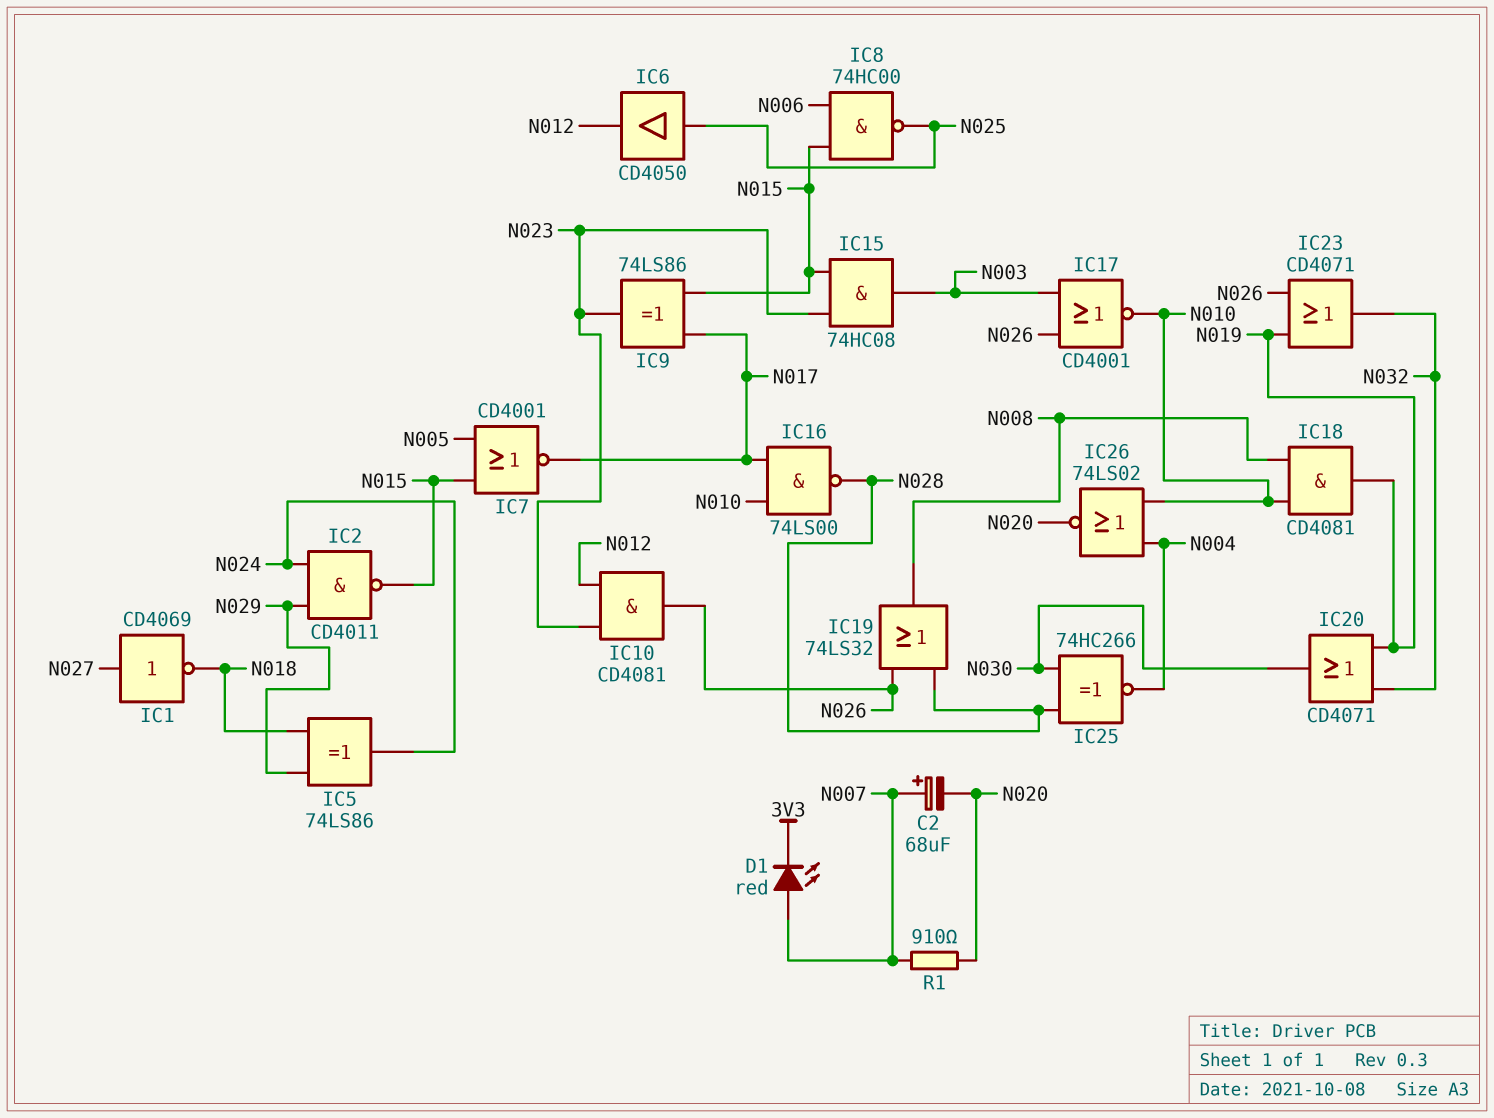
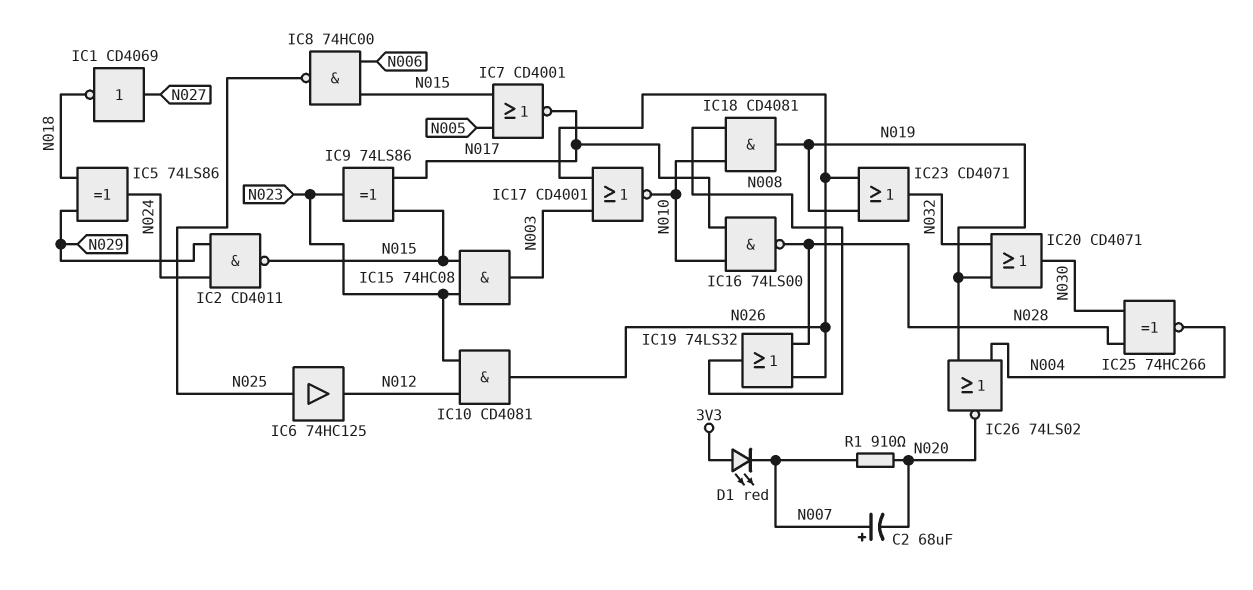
D1: LED red (A N007, K 3V3) -> LED red (A 3V3, K N007)
IC6: buffer CD4050 (in N025, out N012) -> buffer 74HC125 (in N025, out N012)
IC26: NOR 74LS02 (in N004, in N010, out N020) -> NOR 74LS02 (in N004, in N019, out N020)

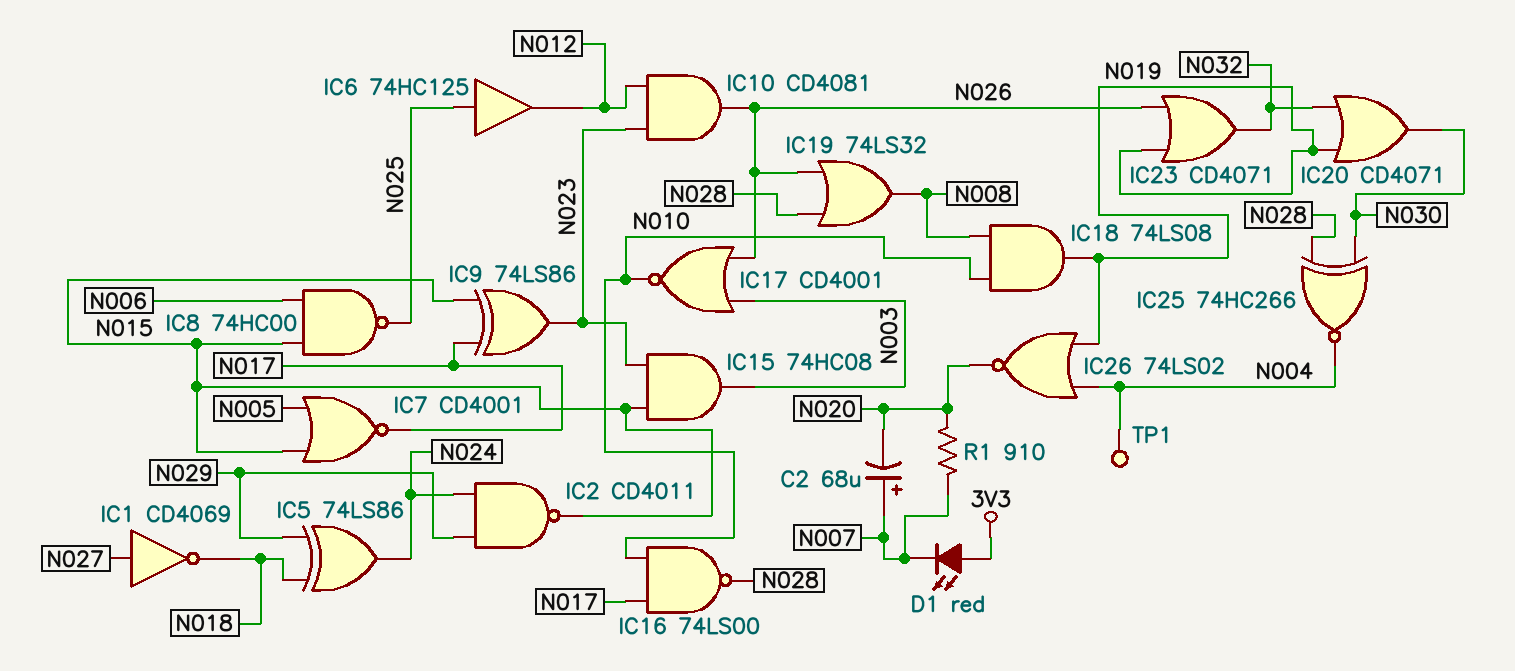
IC18: AND CD4081 (in N008, in N010, out N019) -> AND 74LS08 (in N008, in N010, out N019)
TP1: none -> test point (N004)

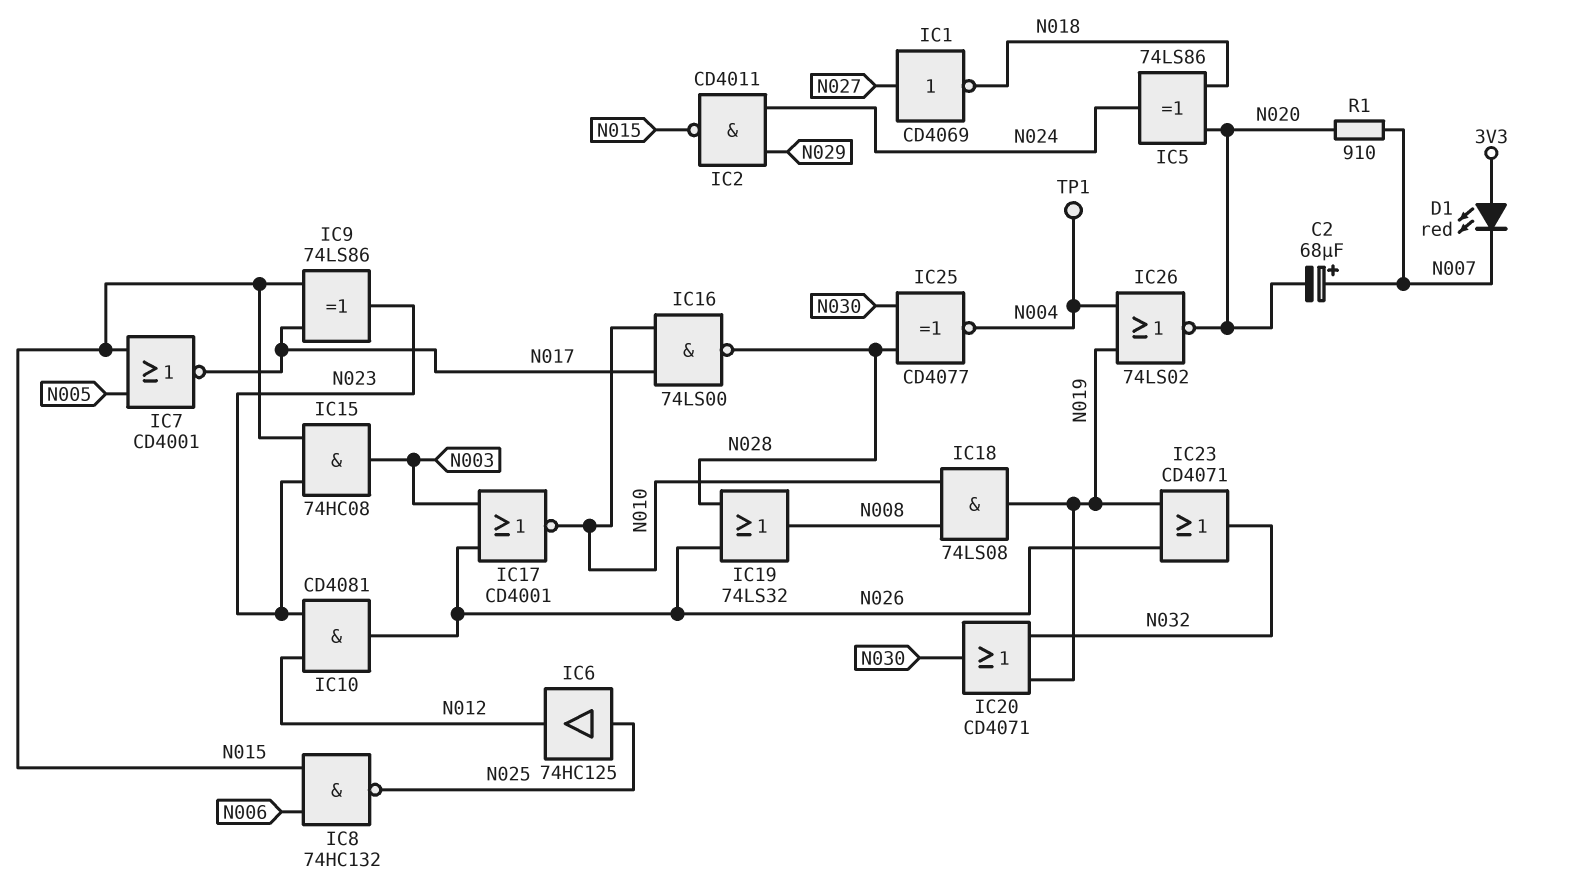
IC5: XOR 74LS86 (in N018, in N029, out N024) -> XOR 74LS86 (in N018, in N020, out N024)
IC8: NAND 74HC00 (in N006, in N015, out N025) -> NAND 74HC132 (in N006, in N015, out N025)
IC25: XNOR 74HC266 (in N028, in N030, out N004) -> XNOR CD4077 (in N028, in N030, out N004)

